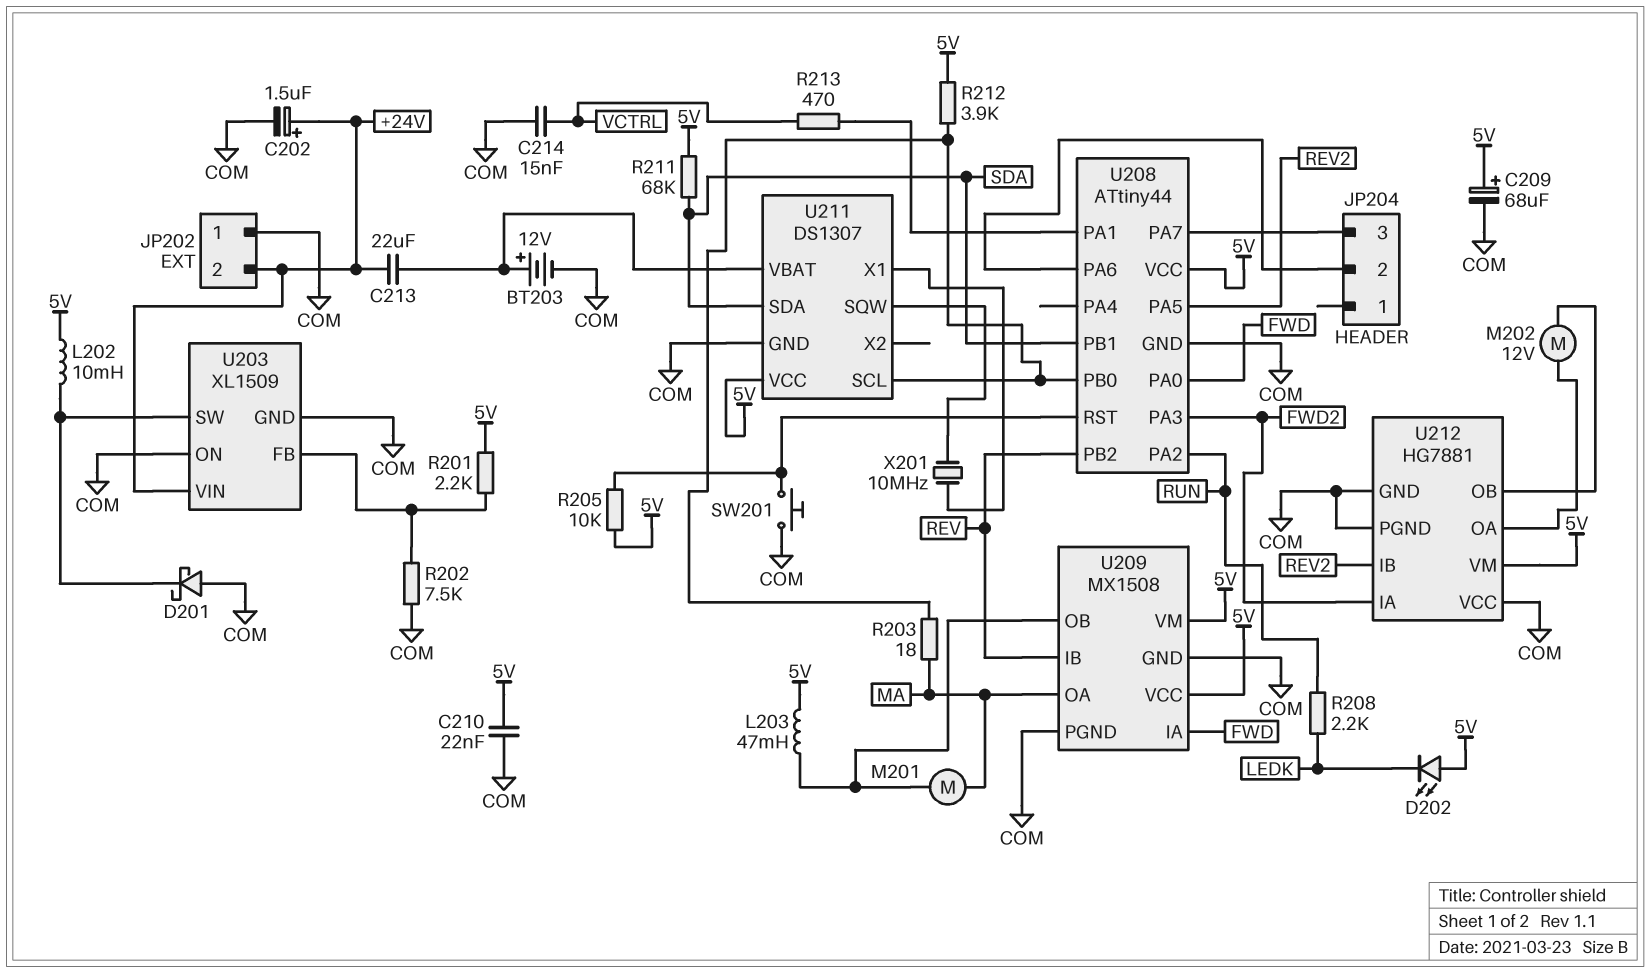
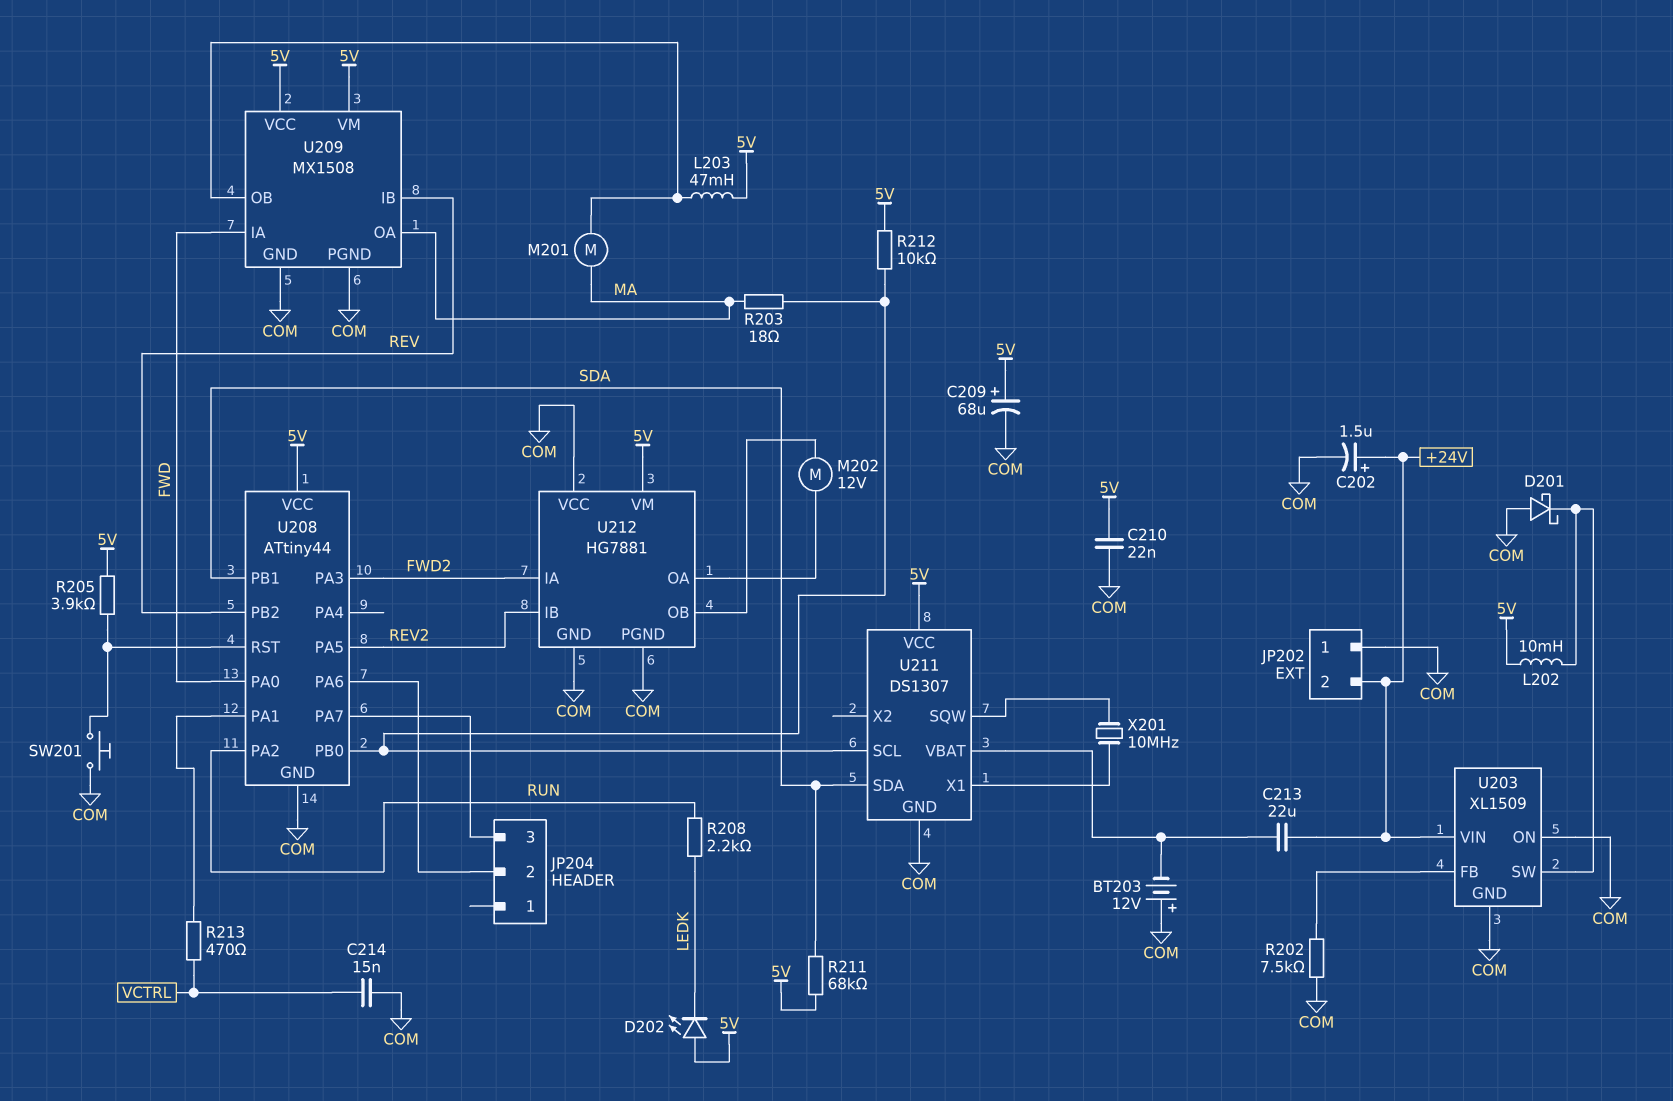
BT203: 12V (plus U211/VBAT, minus COM) -> 12V (plus COM, minus U211/VBAT)
R201: 2.2k (5V, U203/FB) -> none
R205: 10k (5V, U208/RST) -> 3.9k (5V, U208/RST)
R212: 3.9k (5V, U208/PB0) -> 10k (5V, U208/PB0)

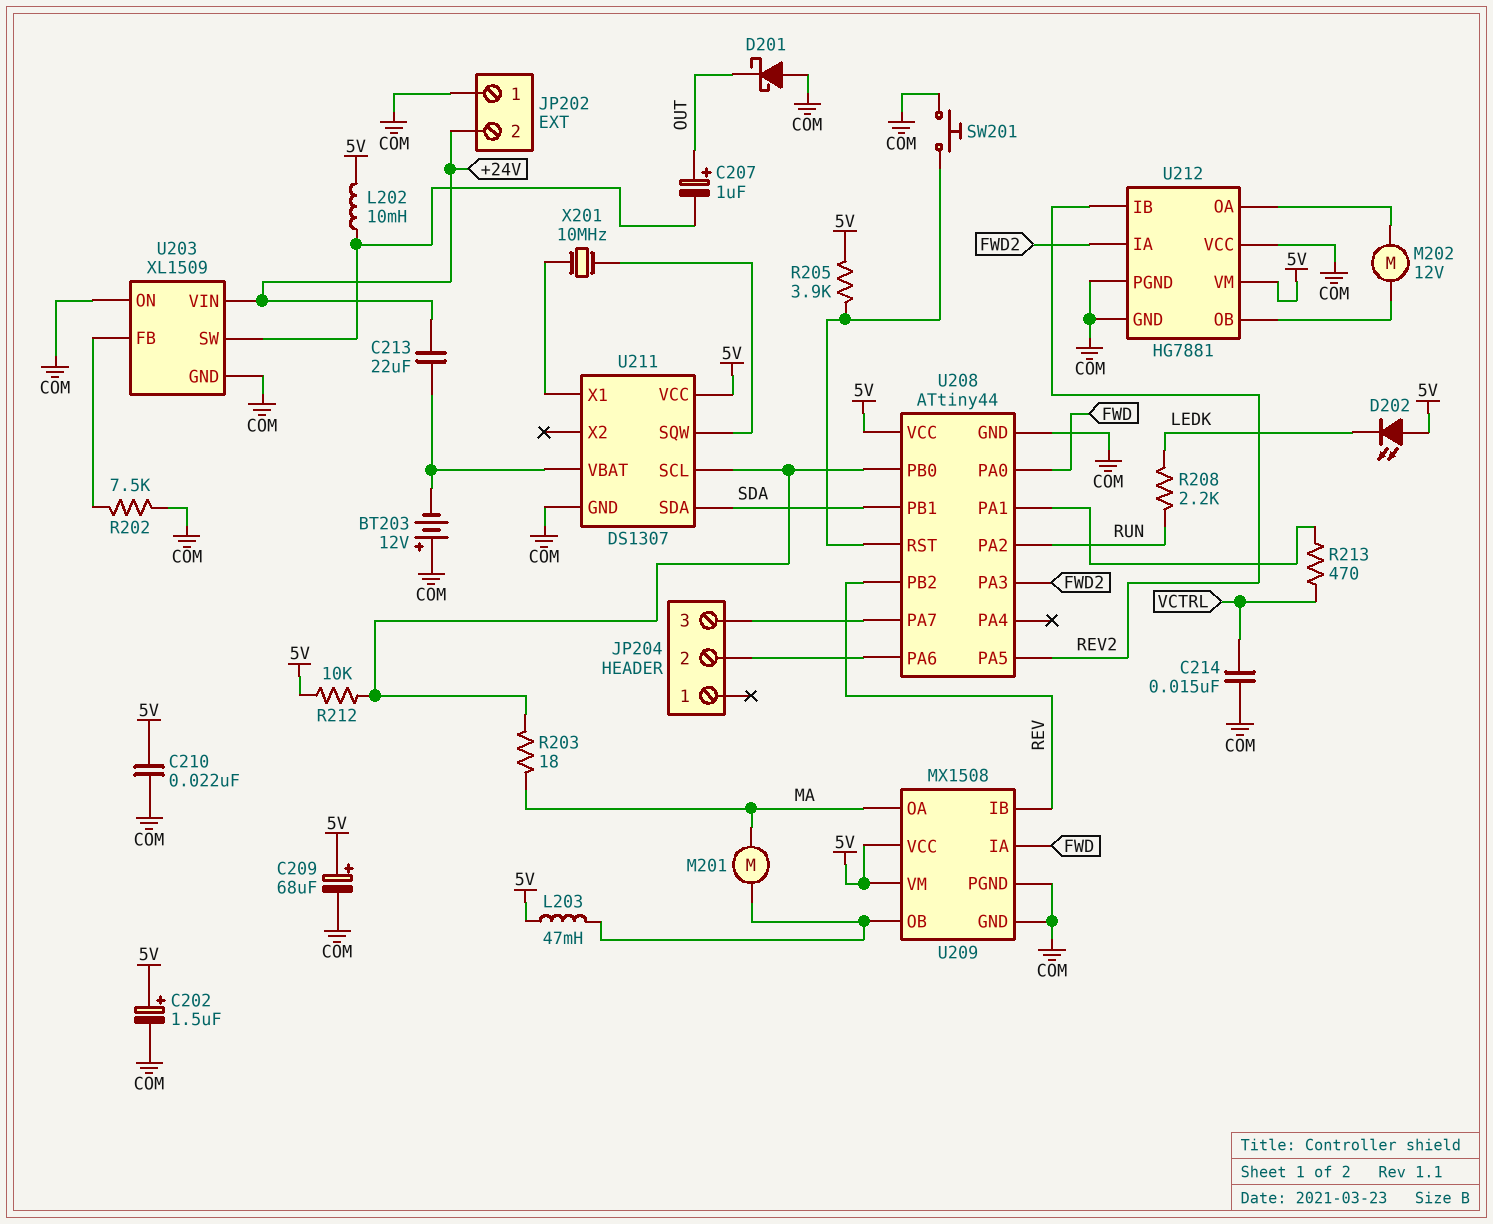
C202: 1.5uF (plus +24V, minus COM) -> 1.5uF (plus 5V, minus COM)
C207: none -> 1uF (plus OUT, minus U203/SW)
D201: schottky (A COM, K U203/SW) -> schottky (A COM, K OUT)
R211: 68k (5V, SDA) -> none

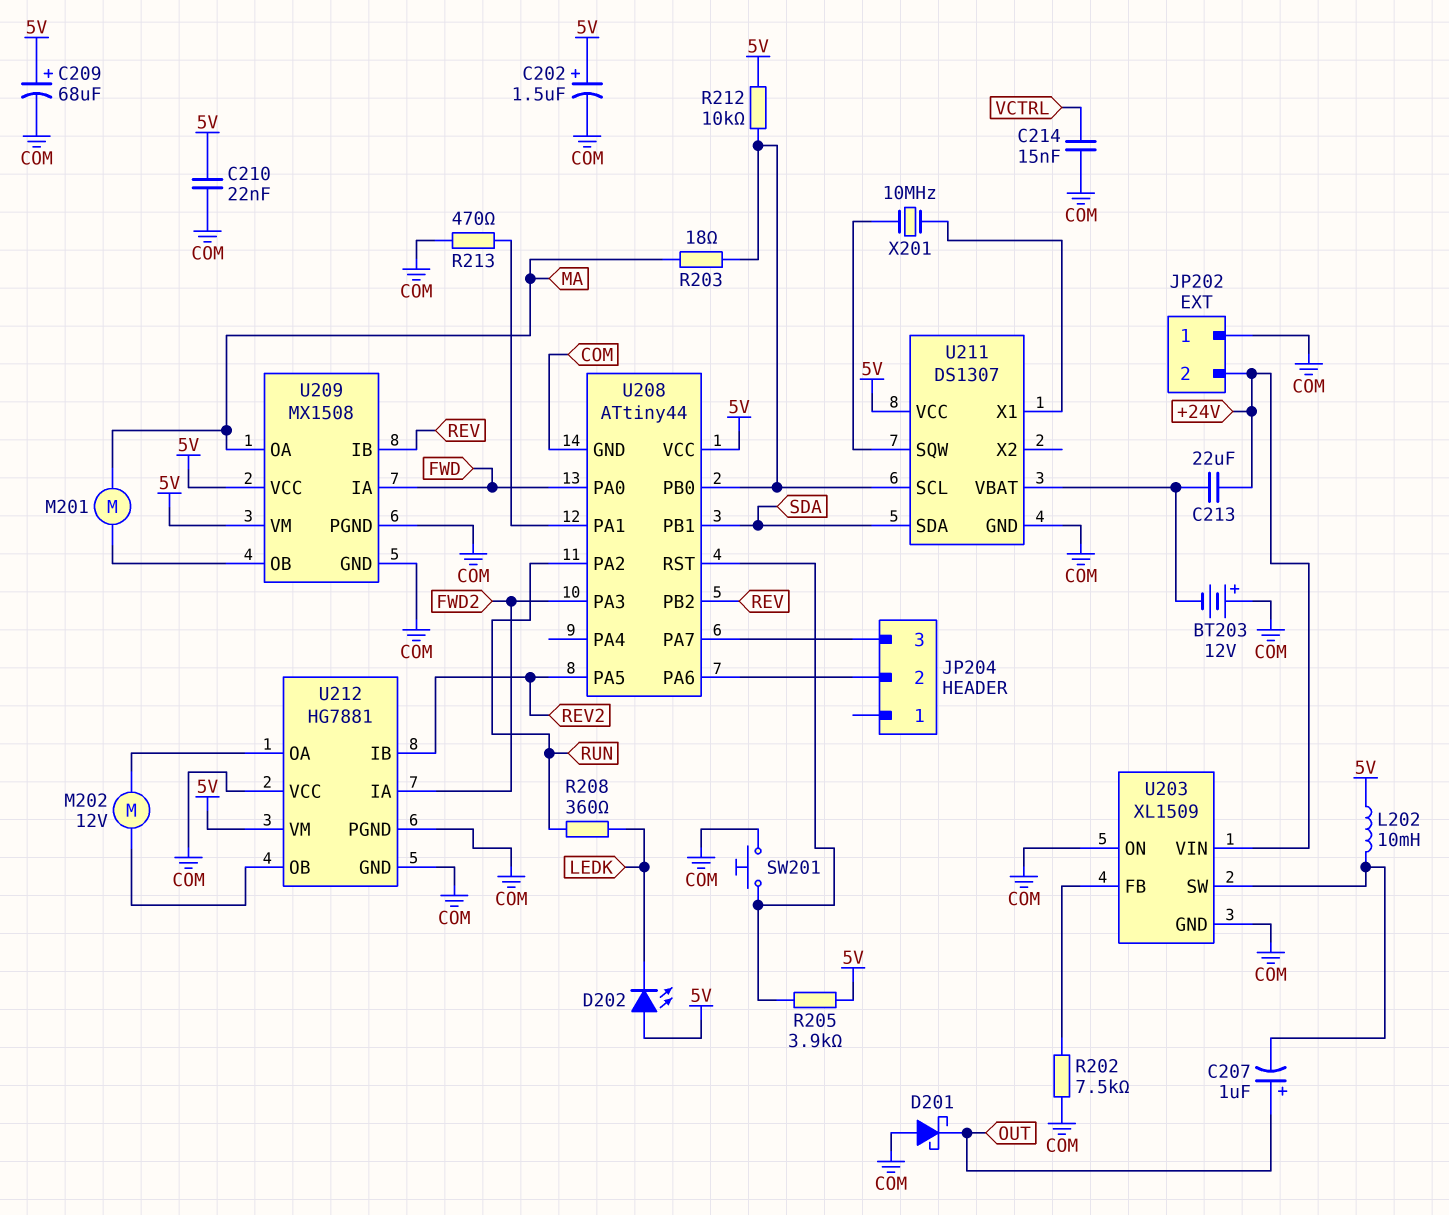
L203: 47mH (5V, U209/OB) -> none
R208: 2.2k (LEDK, RUN) -> 360 (LEDK, RUN)
R213: 470 (U208/PA1, VCTRL) -> 470 (COM, U208/PA1)

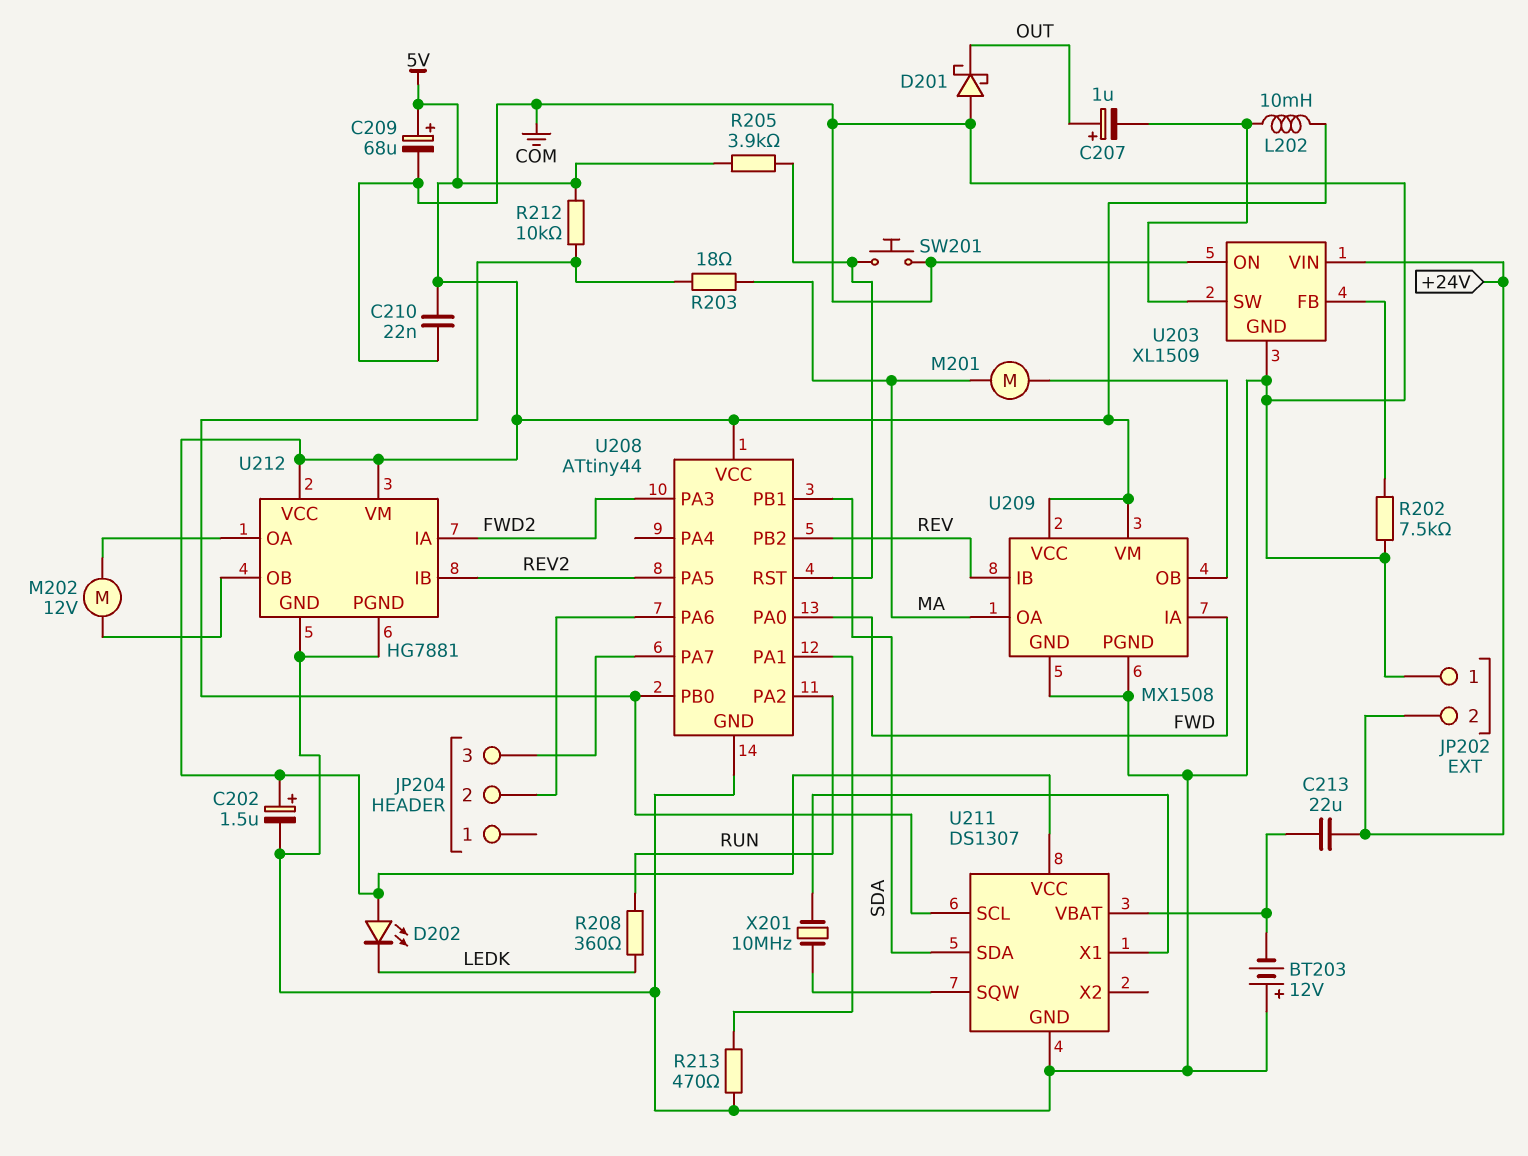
C214: 15nF (COM, VCTRL) -> none
U212 pin VCC: COM -> 5V

